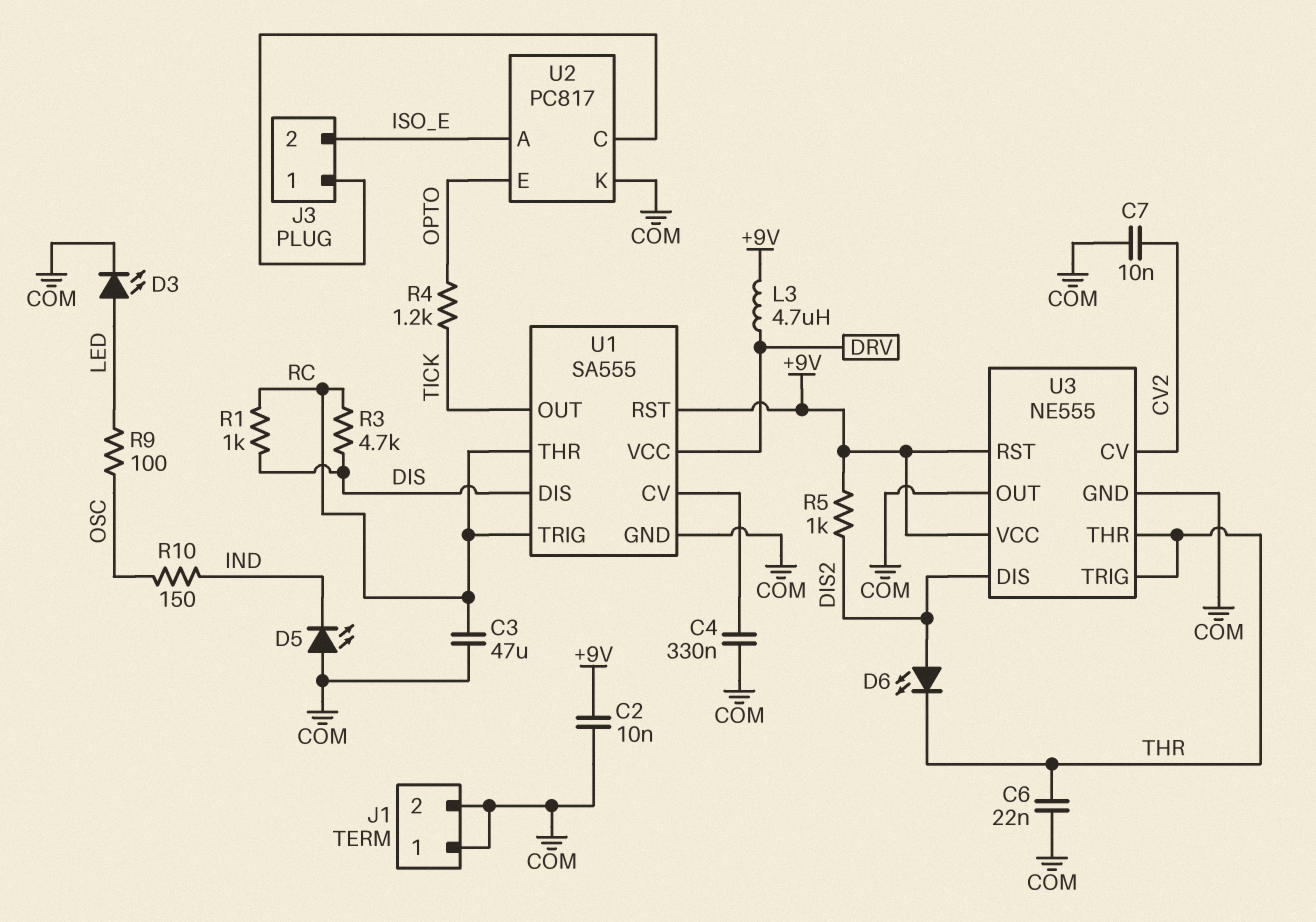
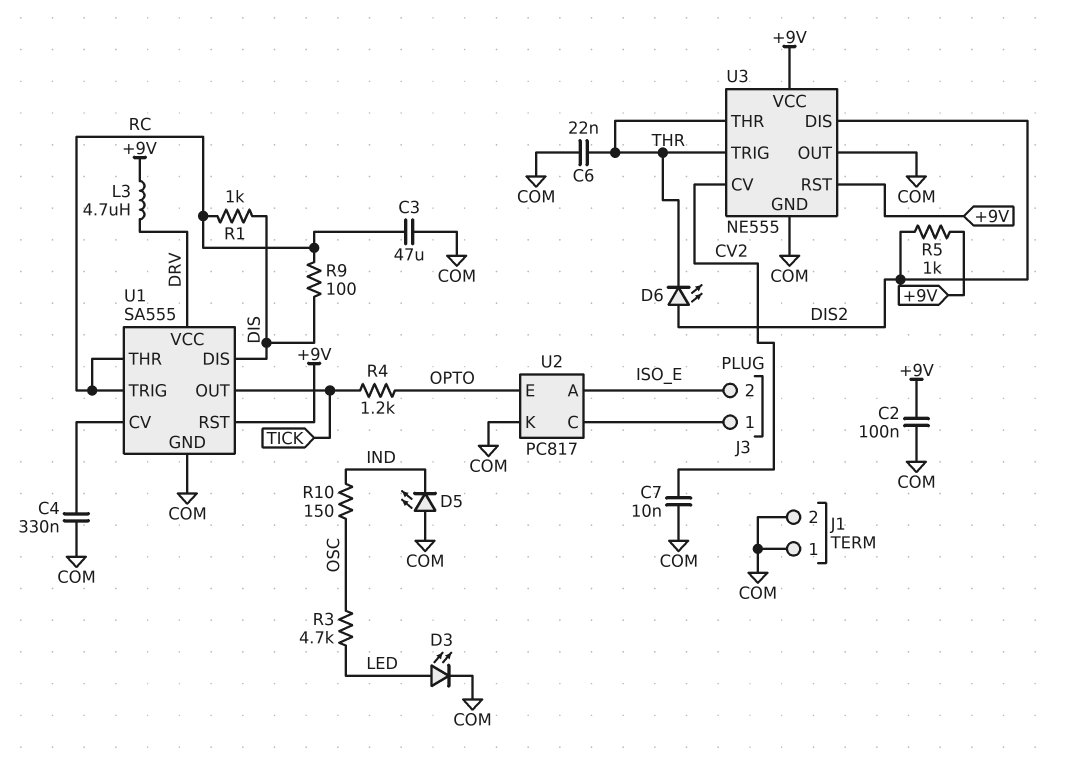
C2: 10nF (+9V, COM) -> 100nF (+9V, COM)
R3: 4.7k (DIS, RC) -> 4.7k (LED, OSC)
R9: 100 (LED, OSC) -> 100 (DIS, RC)

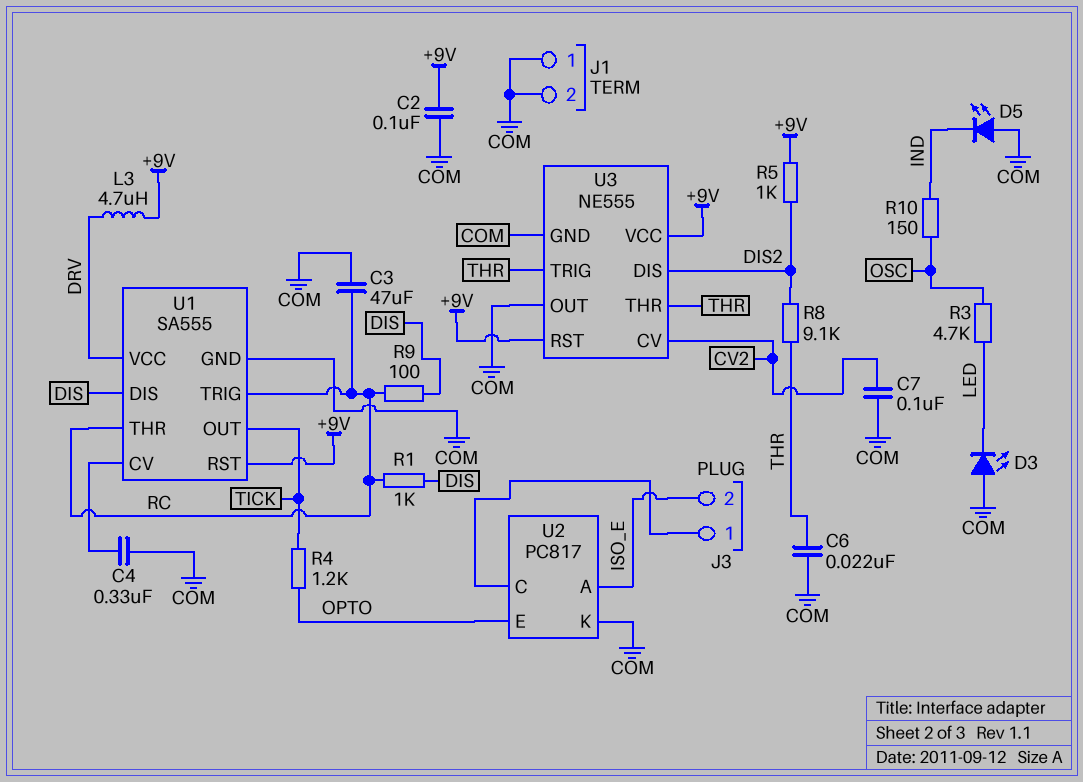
C7: 10nF (COM, CV2) -> 100nF (COM, CV2)
D3: LED (A LED, K COM) -> LED (A COM, K LED)
D6: LED (A DIS2, K THR) -> none
R8: none -> 9.1k (DIS2, THR)

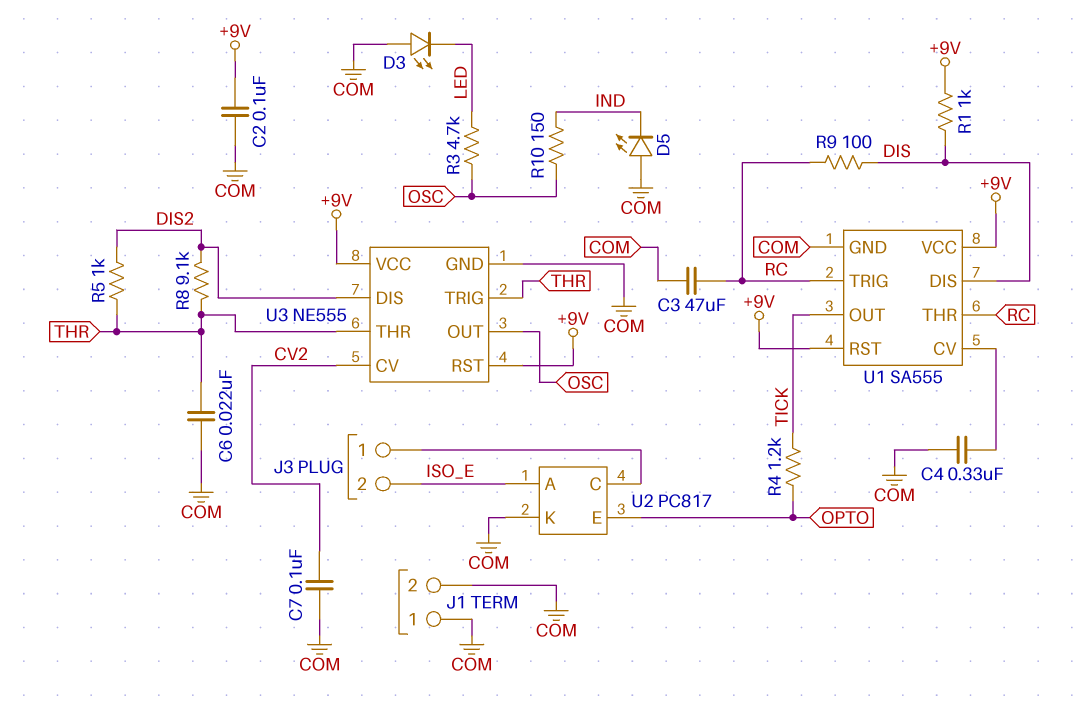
L3: 4.7uH (+9V, DRV) -> none
R1: 1k (DIS, RC) -> 1k (+9V, DIS)
R5: 1k (+9V, DIS2) -> 1k (DIS2, THR)
U1 pin VCC: DRV -> +9V
U3 pin OUT: COM -> OSC

